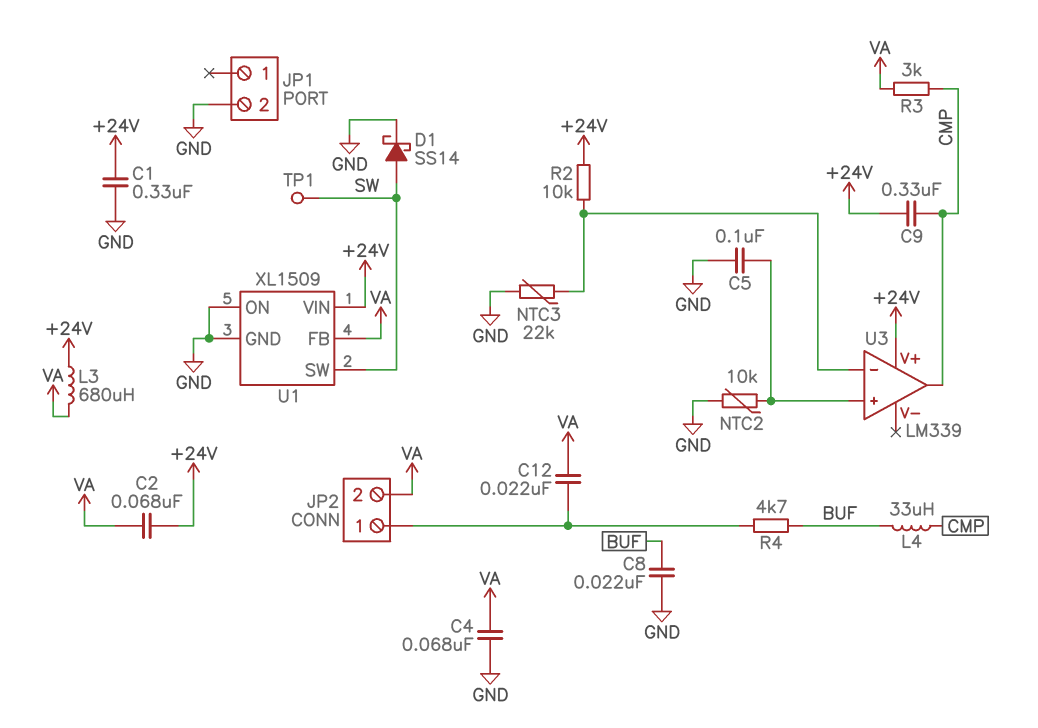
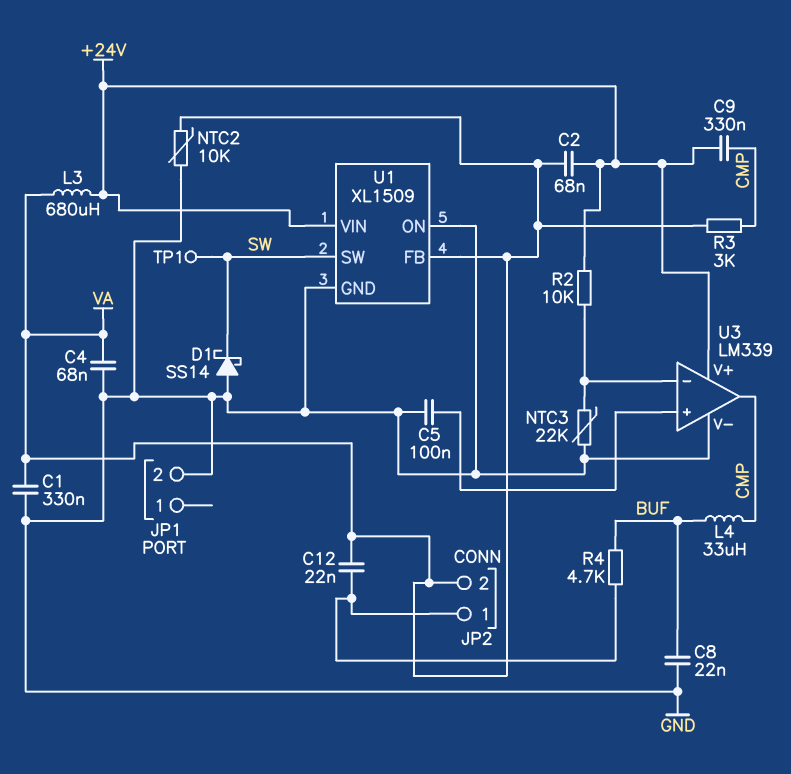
C1: 330nF (+24V, GND) -> 330nF (GND, VA)
D1: schottky SS14 (A SW, K GND) -> schottky SS14 (A GND, K SW)
NTC2: 10k (GND, U3/in+) -> 10k (GND, VA)
U3 pin V-: none -> GND

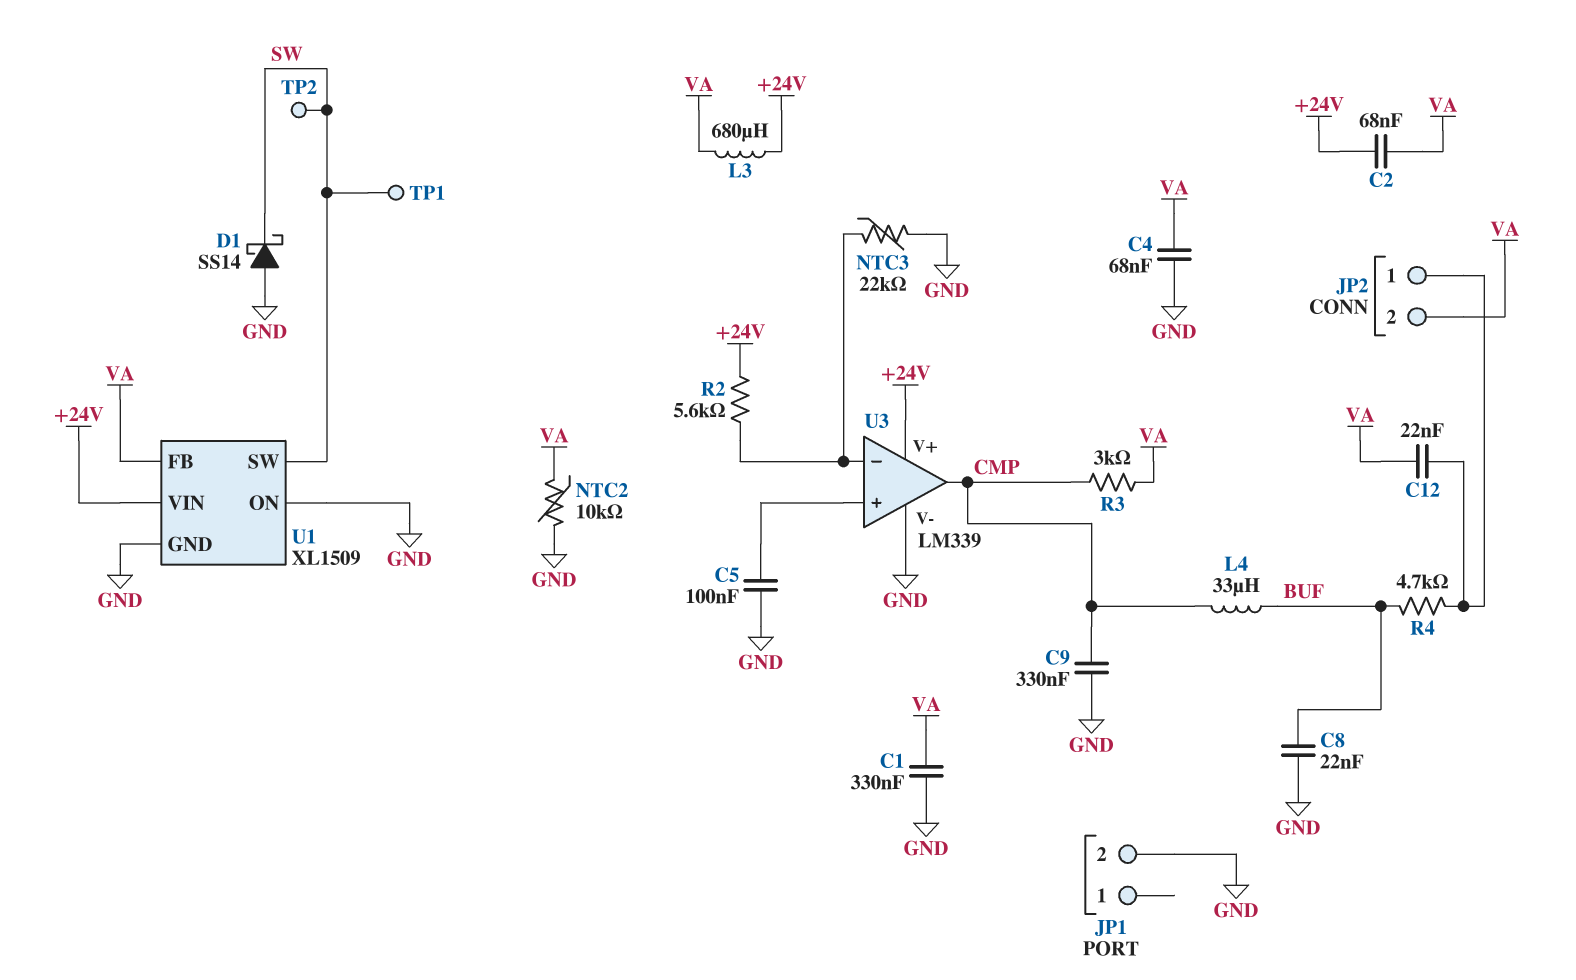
C9: 330nF (+24V, CMP) -> 330nF (CMP, GND)
R2: 10k (+24V, U3/in-) -> 5.6k (+24V, U3/in-)
TP2: none -> test point (SW)

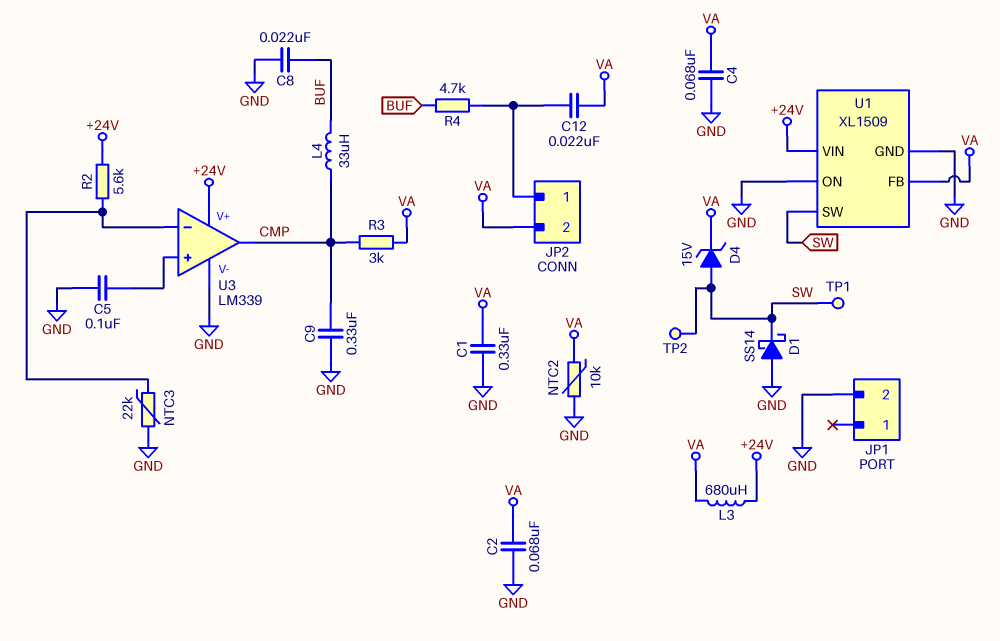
C2: 68nF (+24V, VA) -> 68nF (GND, VA)
D4: none -> zener 15V (A SW, K VA)

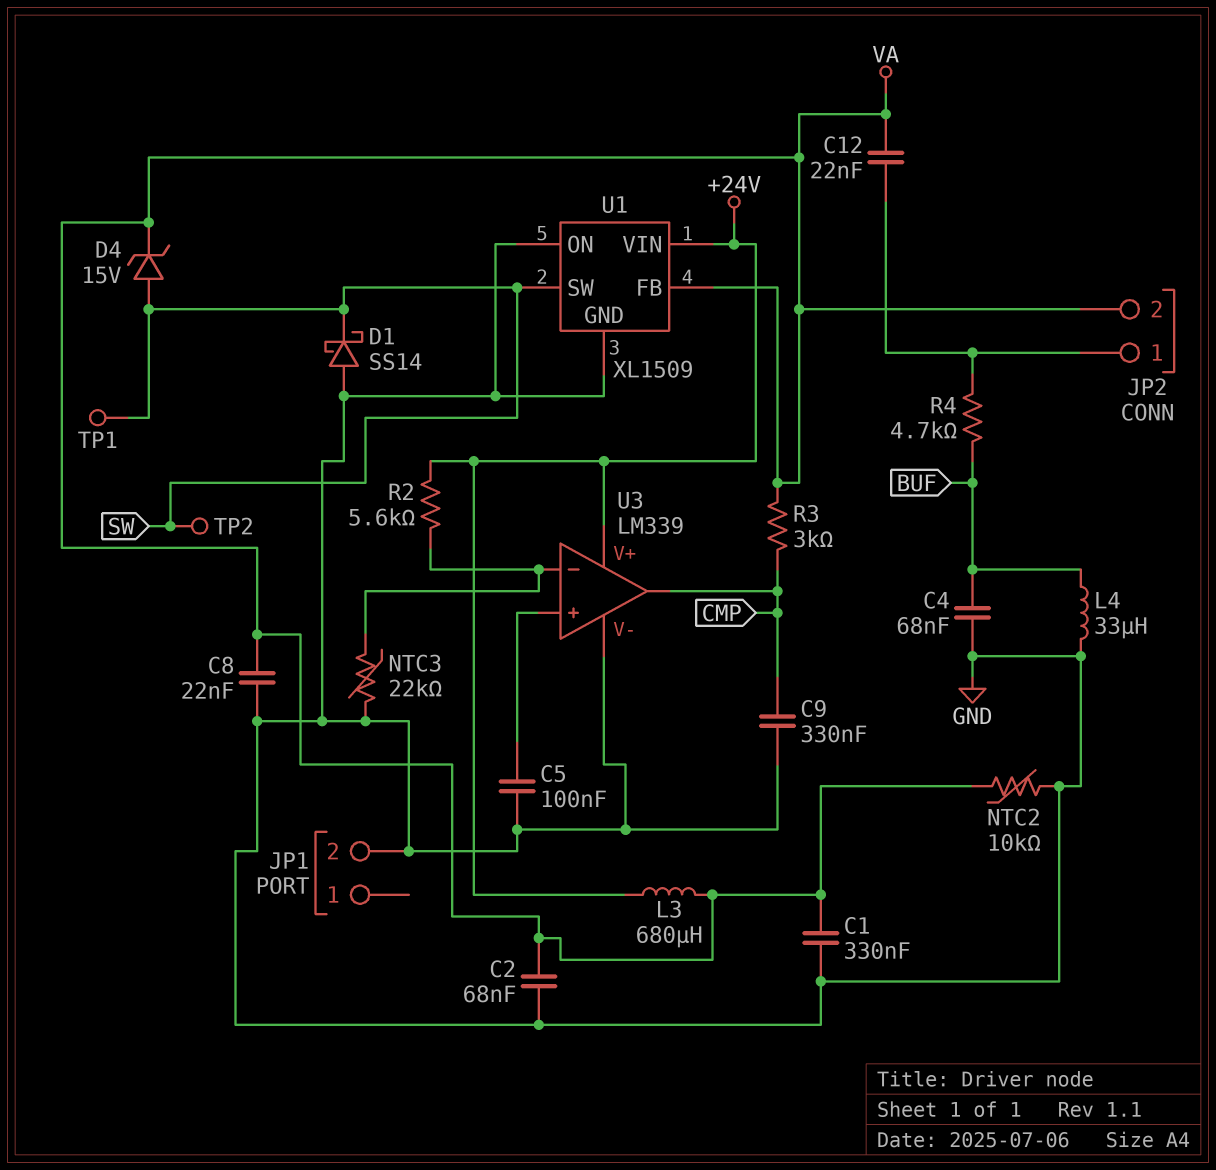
C4: 68nF (GND, VA) -> 68nF (BUF, GND)
C8: 22nF (BUF, GND) -> 22nF (GND, VA)
L4: 33uH (BUF, CMP) -> 33uH (BUF, GND)

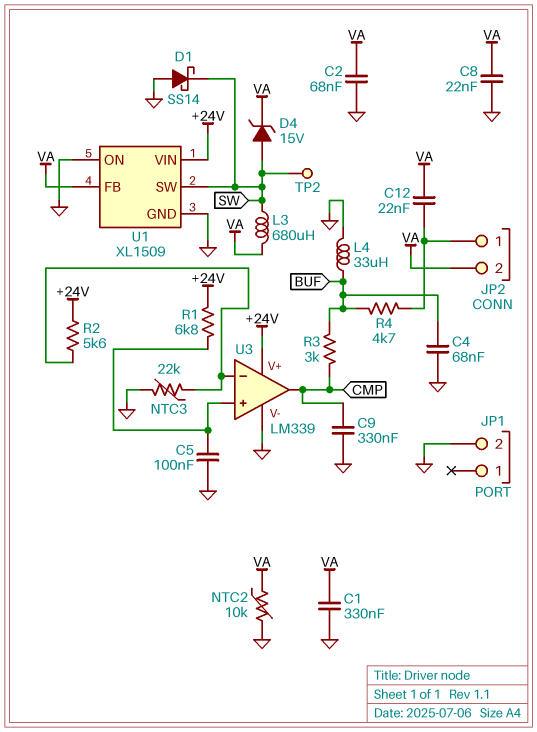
L3: 680uH (+24V, VA) -> 680uH (SW, VA)
R1: none -> 6.8k (+24V, U3/in+)
R3: 3k (CMP, VA) -> 3k (BUF, CMP)
TP1: test point (SW) -> none

